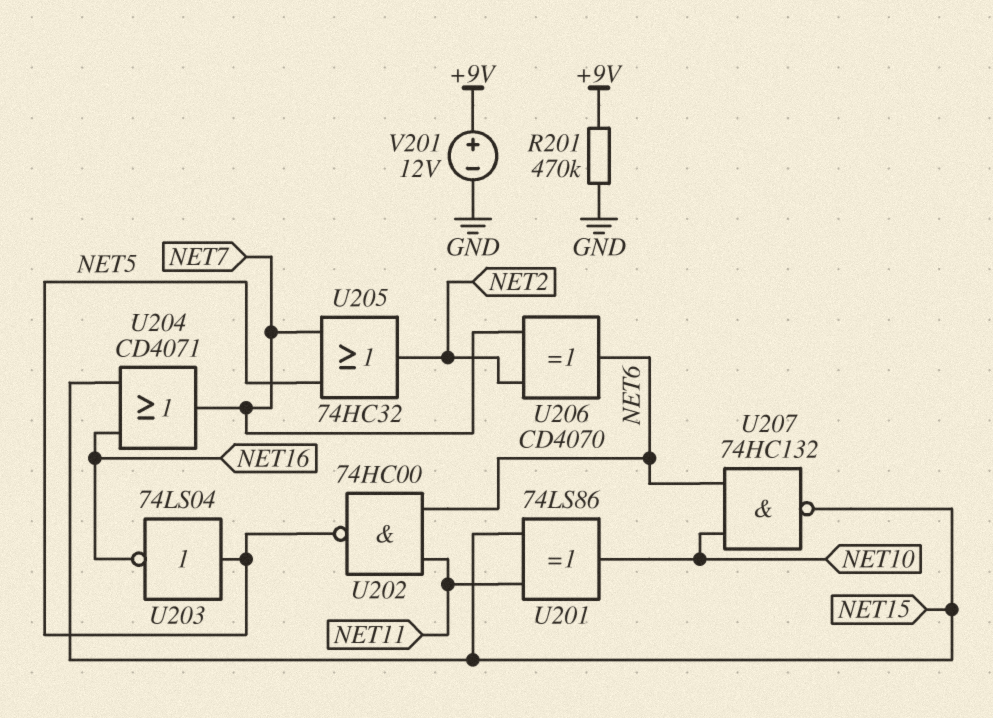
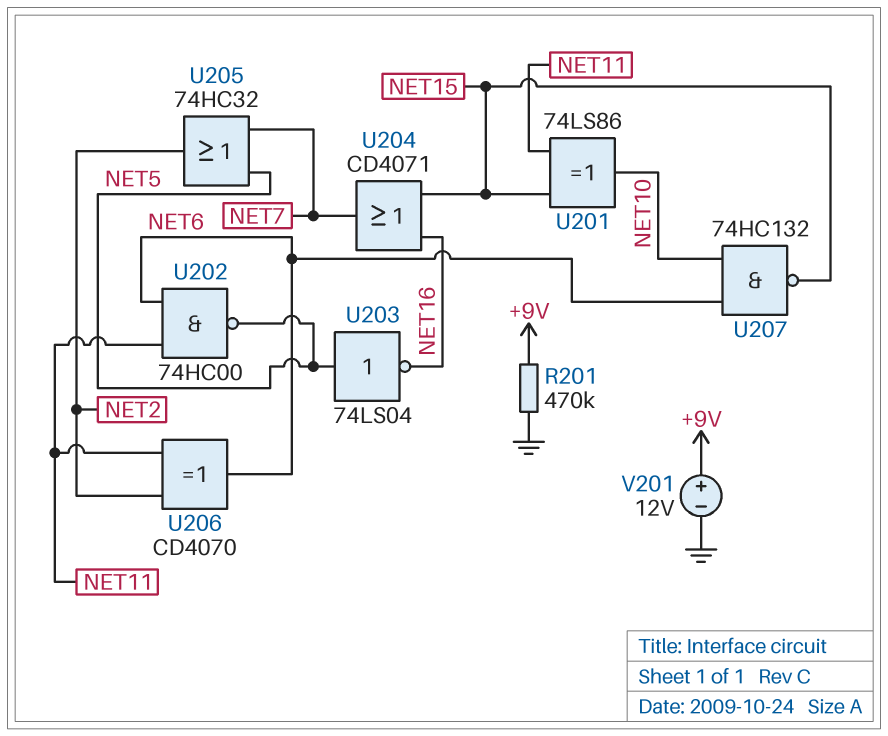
U206: XOR CD4070 (in NET2, in NET7, out NET6) -> XOR CD4070 (in NET2, in NET11, out NET6)

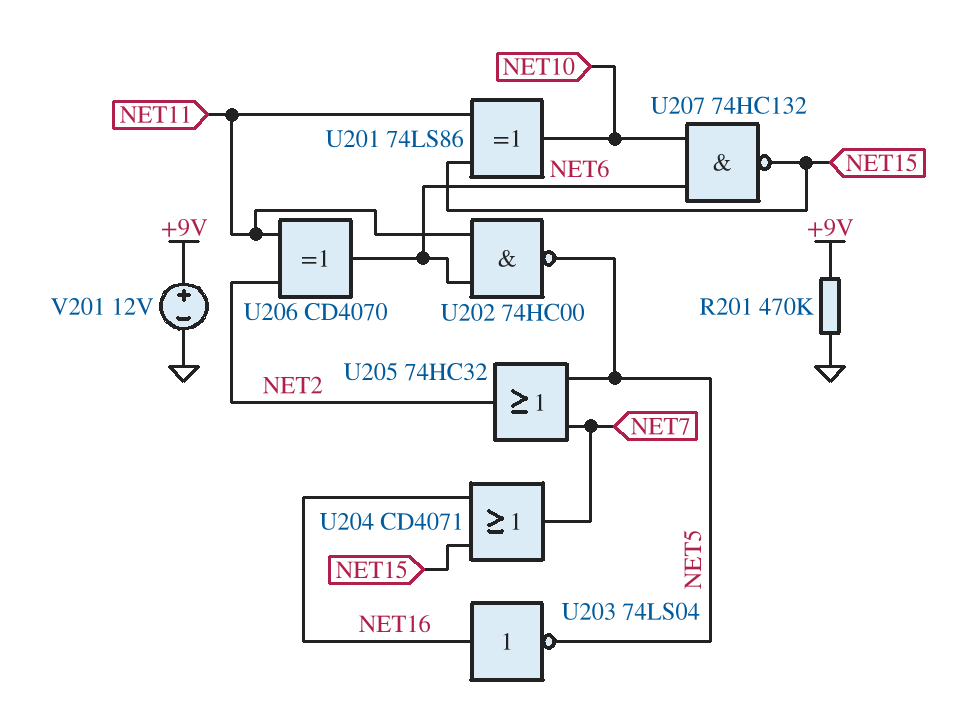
U203: NOT 74LS04 (in NET5, out NET16) -> NOT 74LS04 (in NET16, out NET5)

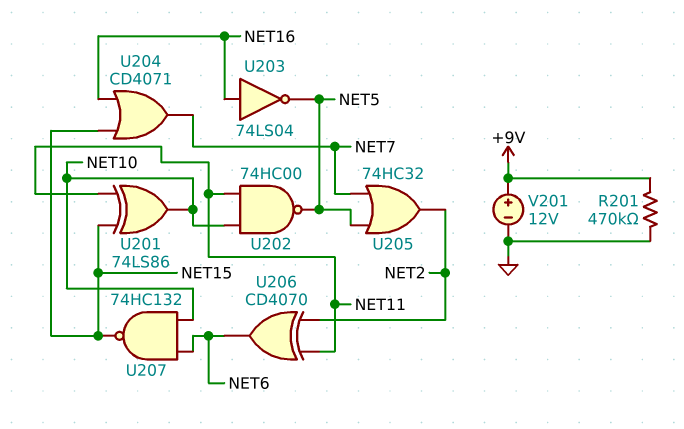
U202: NAND 74HC00 (in NET6, in NET11, out NET5) -> NAND 74HC00 (in NET10, in NET11, out NET5)

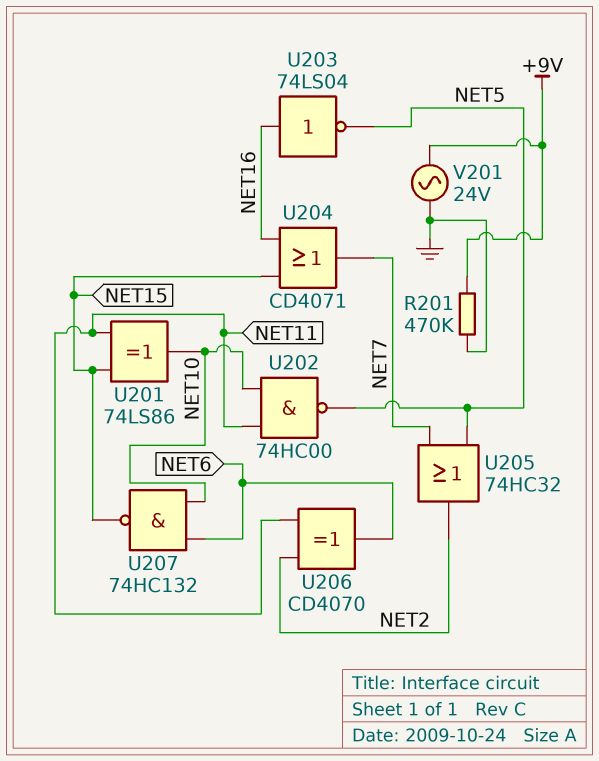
V201: 12V (plus +9V, minus GND) -> AC 24V (+9V, GND)

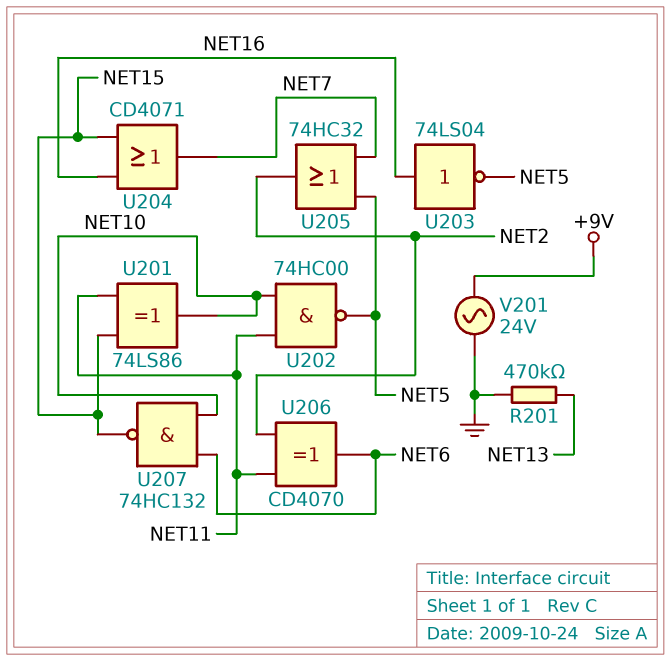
R201: 470k (+9V, GND) -> 470k (GND, NET13)

